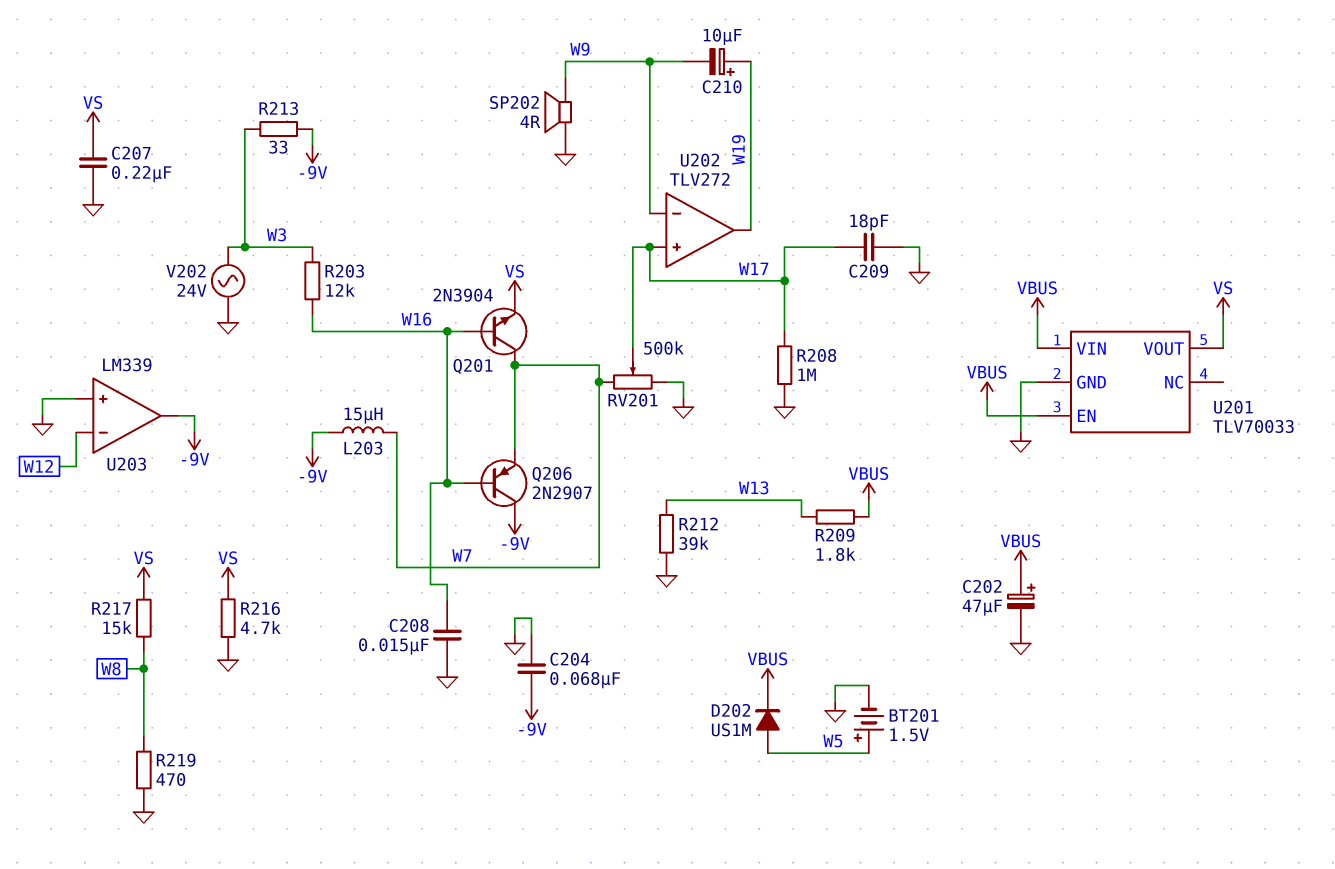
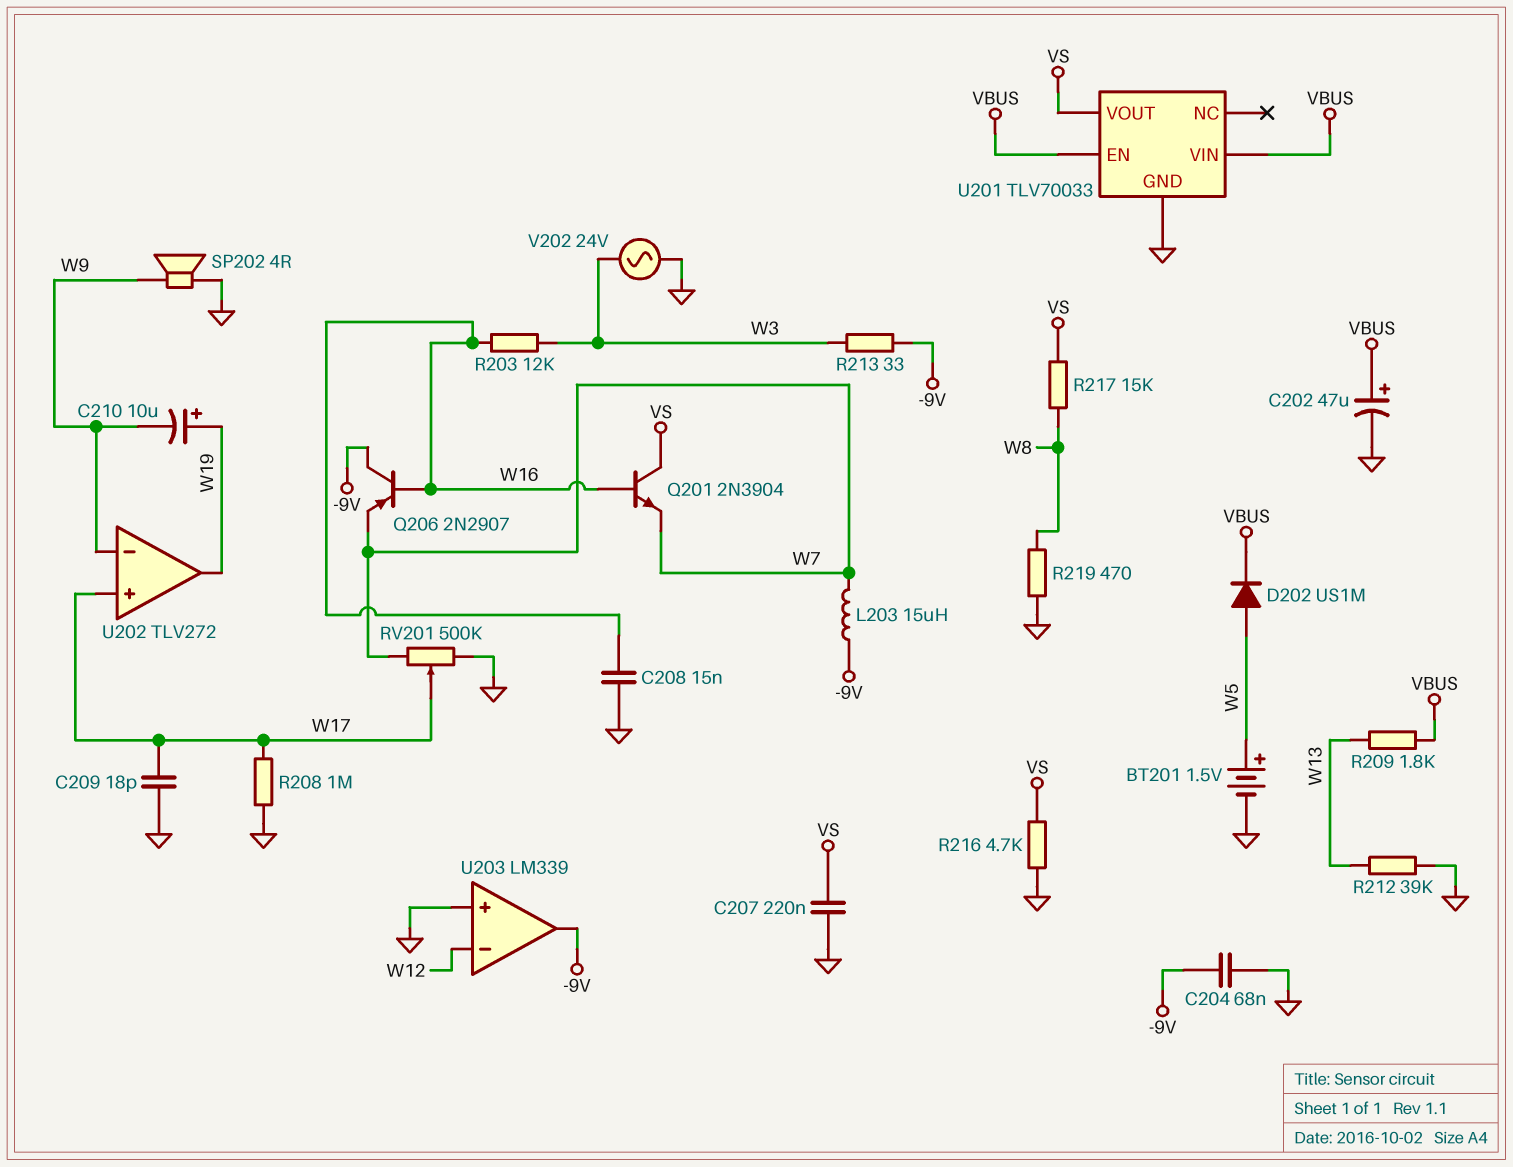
Q201: NPN 2N3904 (B W16, C W7, E VS) -> NPN 2N3904 (B W16, C VS, E W7)

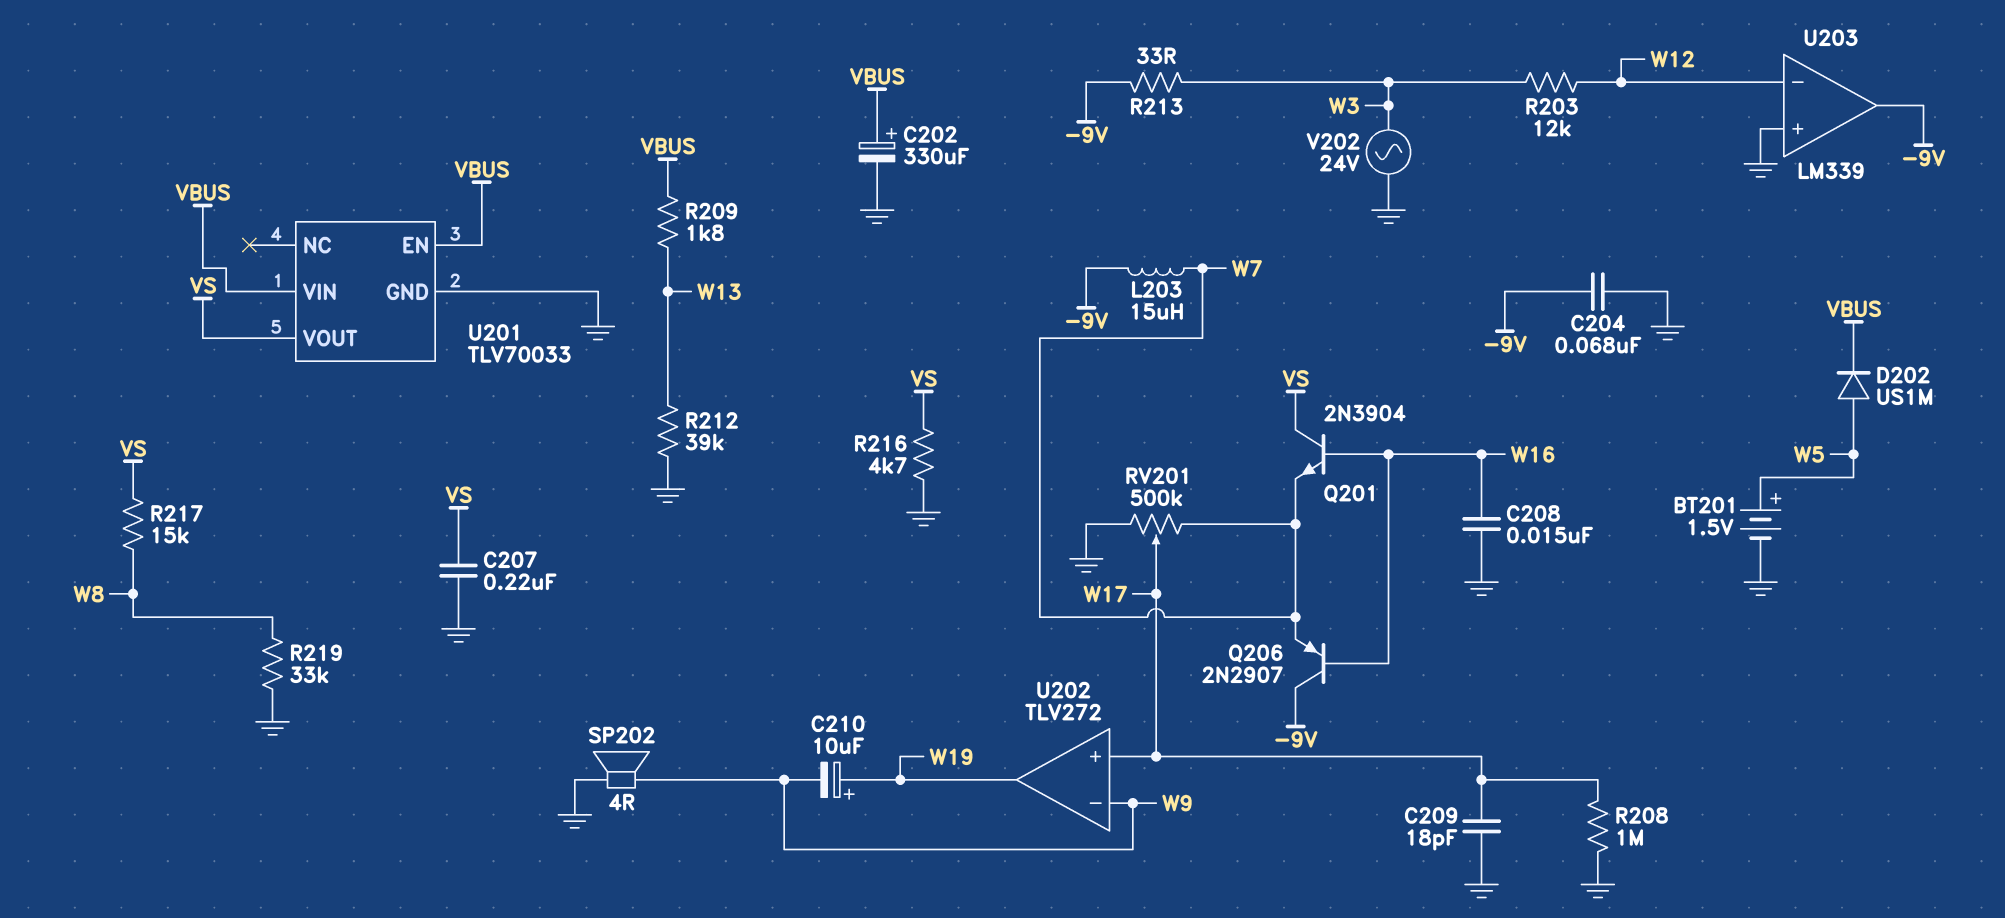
C202: 47uF (plus VBUS, minus GND) -> 330uF (plus VBUS, minus GND)
R203: 12k (W3, W16) -> 12k (W3, W12)
R219: 470 (GND, W8) -> 33k (GND, W8)

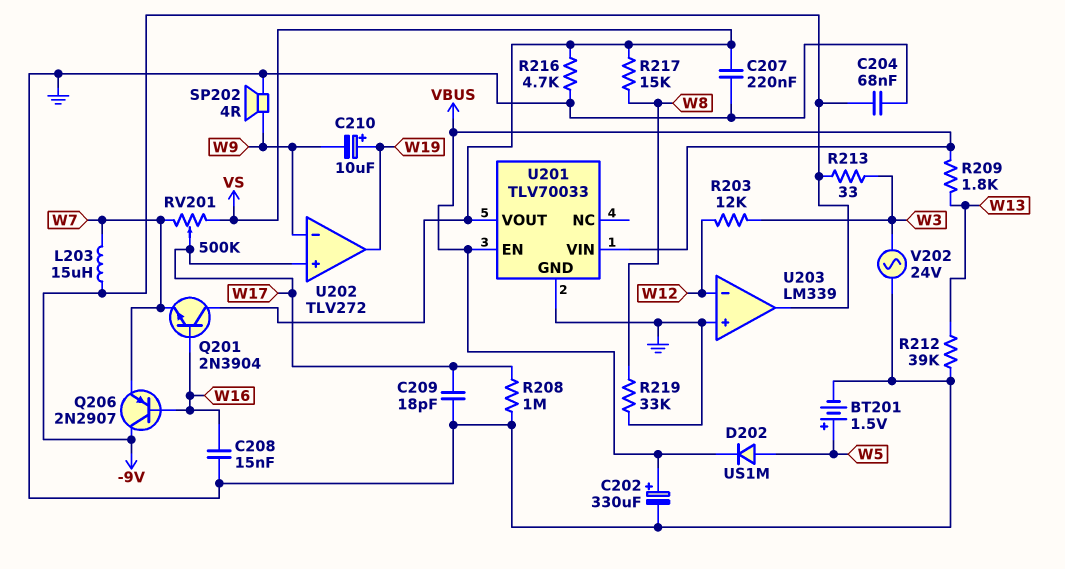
RV201: 500k (GND, W7, wiper W17) -> 500k (VS, W7, wiper W17)

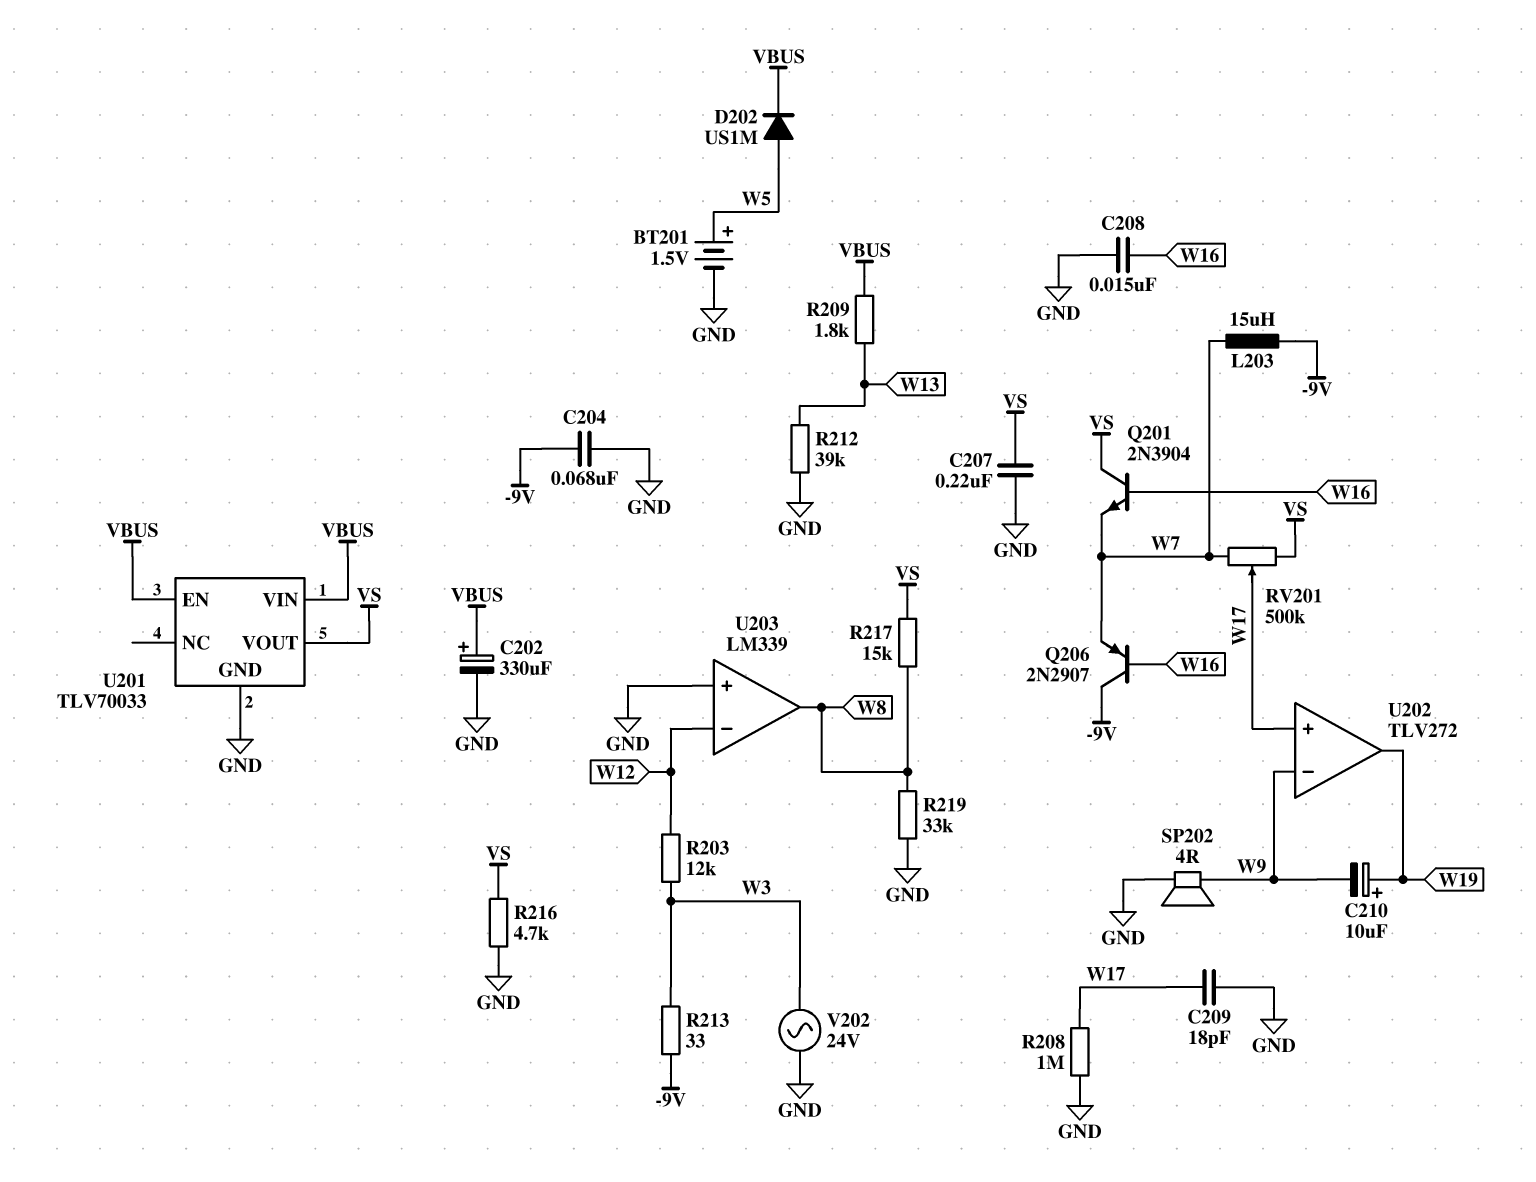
U203 pin out: -9V -> W8

